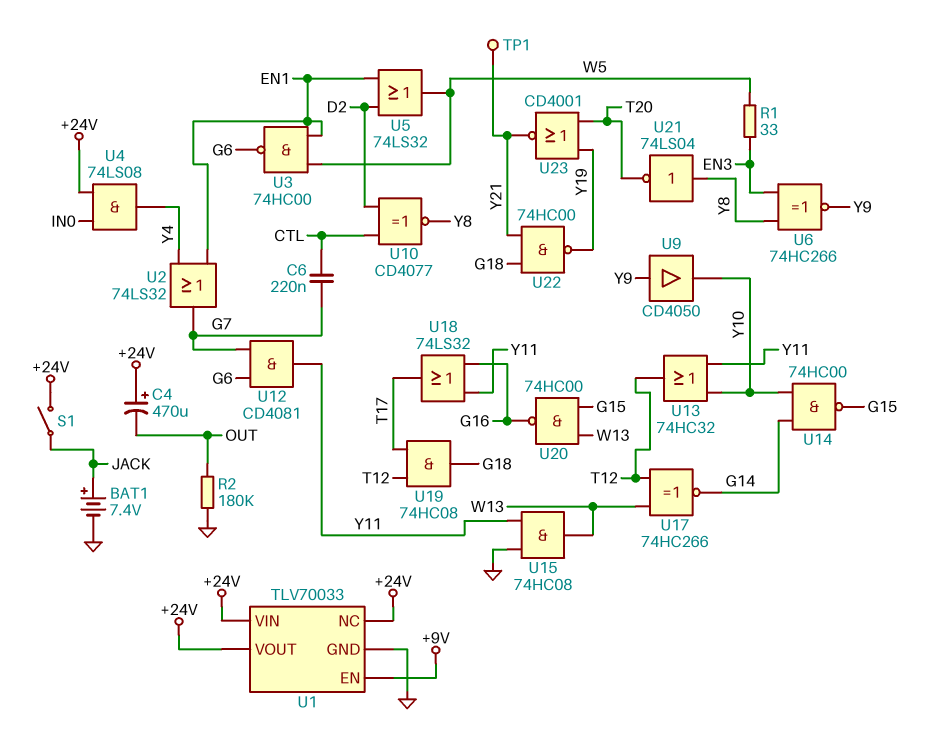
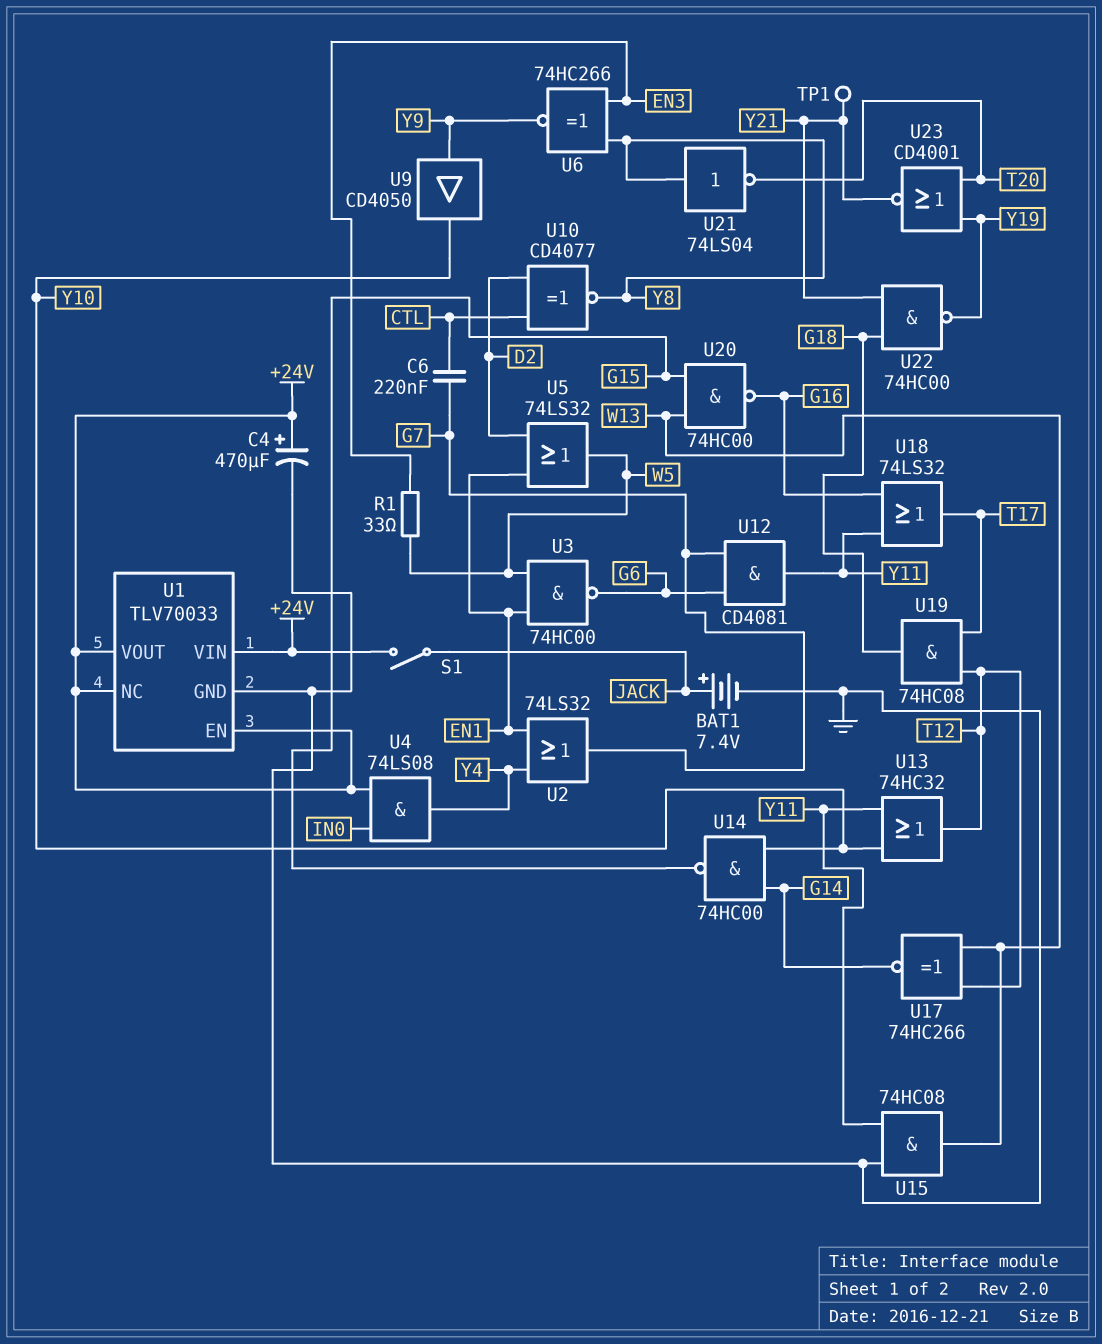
C4: 470uF (plus +24V, minus OUT) -> 470uF (plus +24V, minus GND)
R2: 180k (GND, OUT) -> none
U1 pin EN: +9V -> +24V

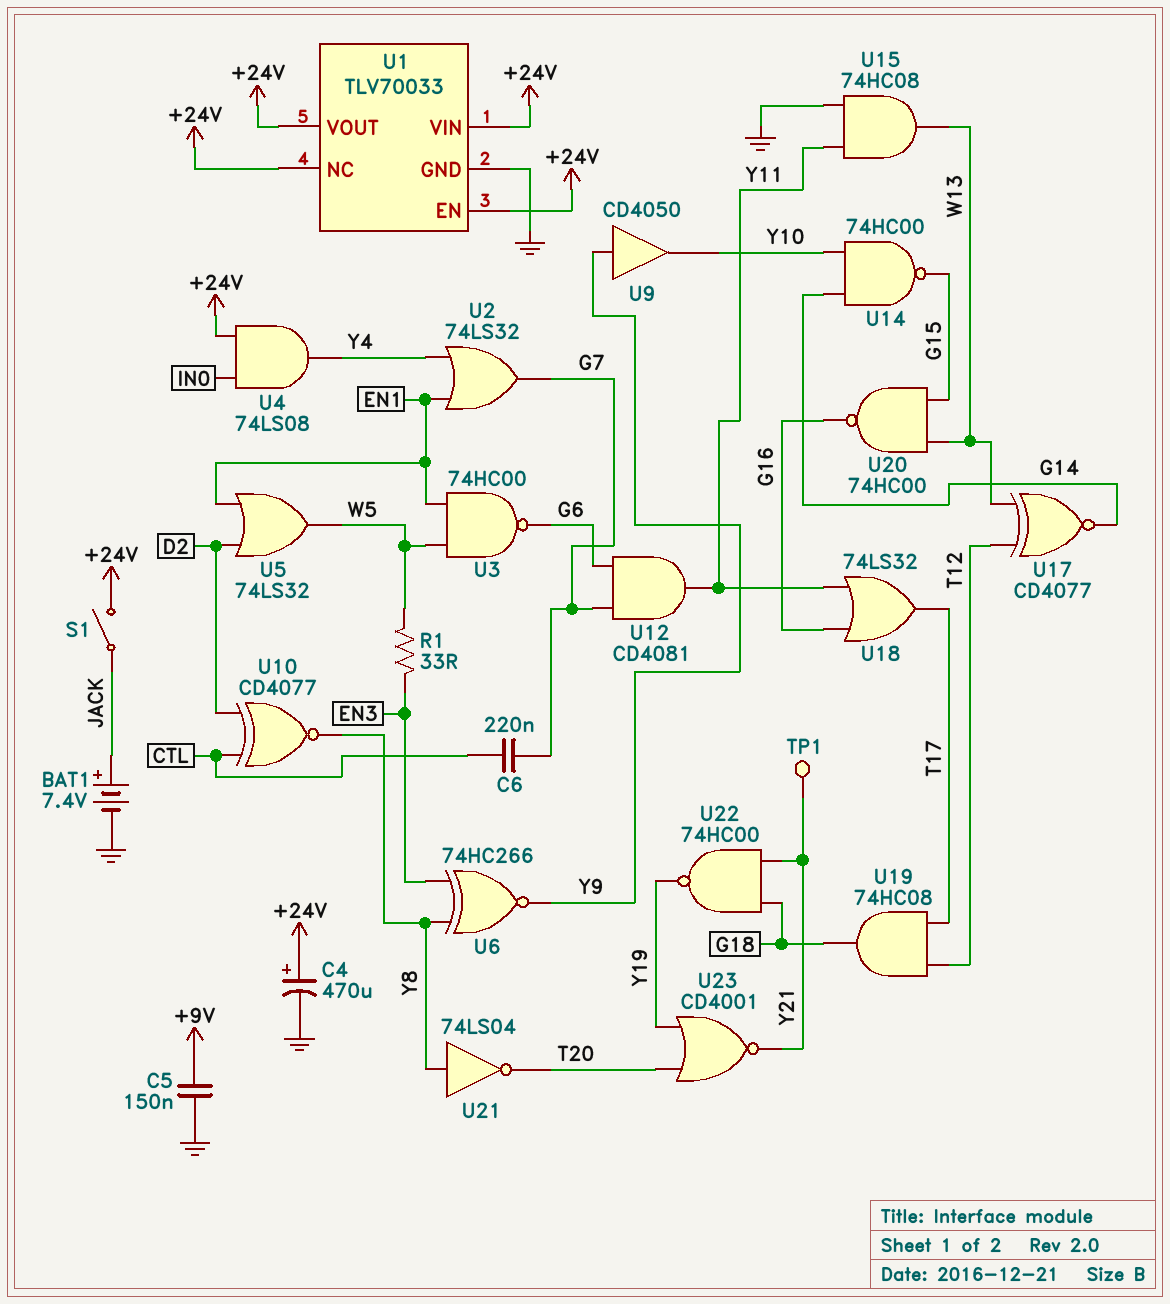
C5: none -> 150nF (+9V, GND)
U13: OR 74HC32 (in Y10, in Y11, out T12) -> none
U17: XNOR 74HC266 (in T12, in W13, out G14) -> XNOR CD4077 (in T12, in W13, out G14)

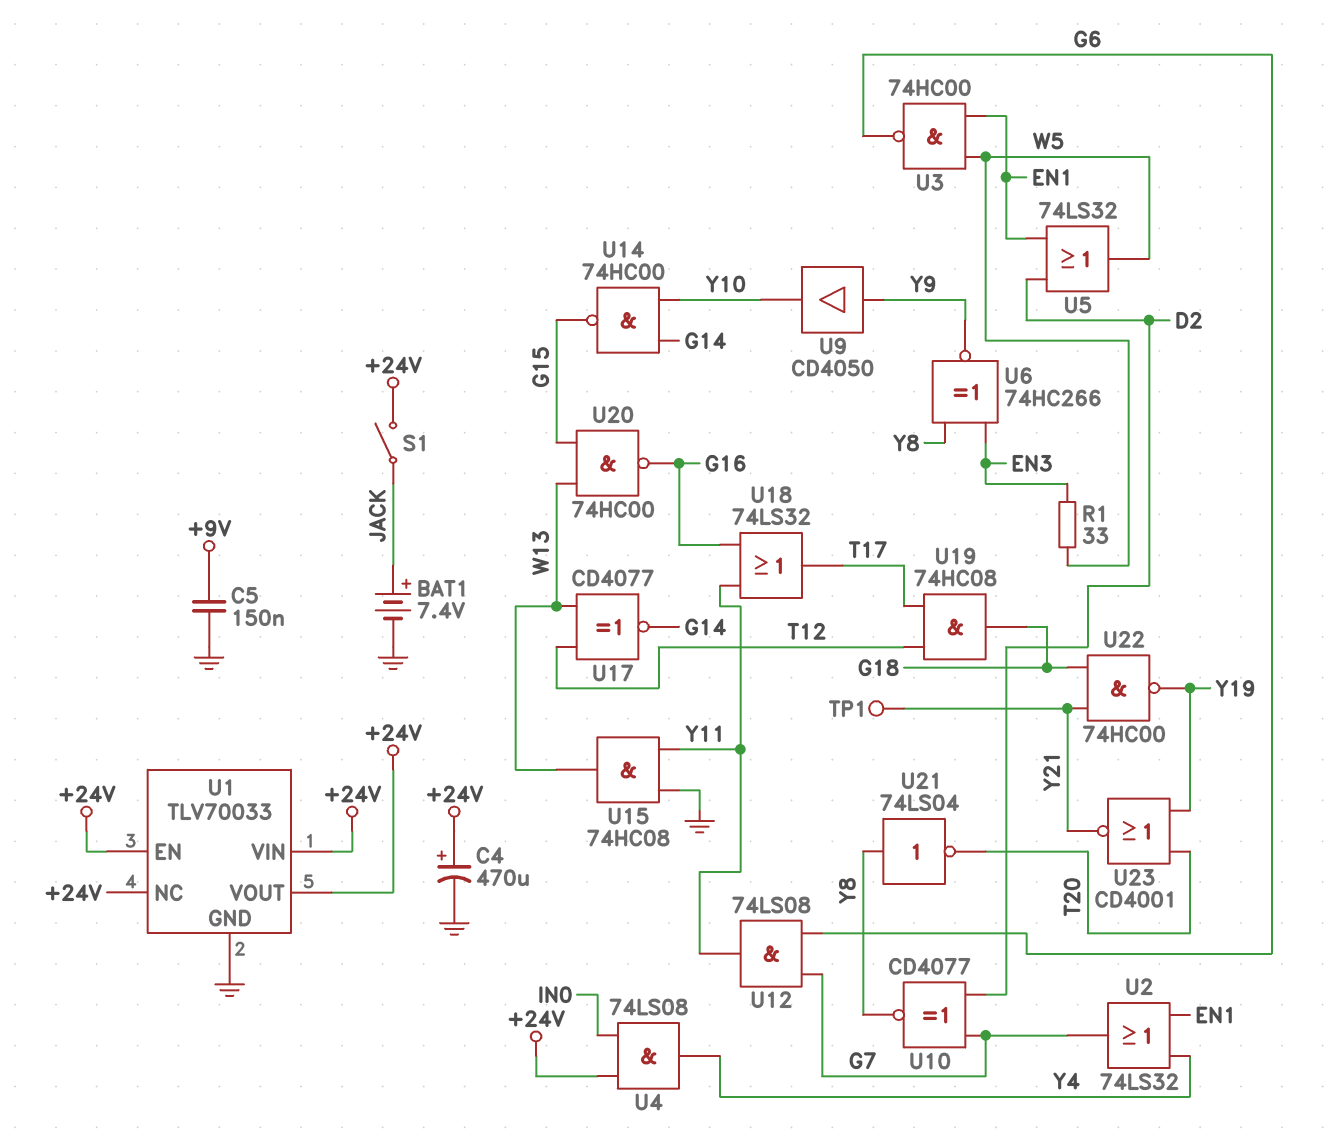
C6: 220nF (CTL, G7) -> none
U10: XNOR CD4077 (in CTL, in D2, out Y8) -> XNOR CD4077 (in D2, in G7, out Y8)
U12: AND CD4081 (in G6, in G7, out Y11) -> AND 74LS08 (in G6, in G7, out Y11)

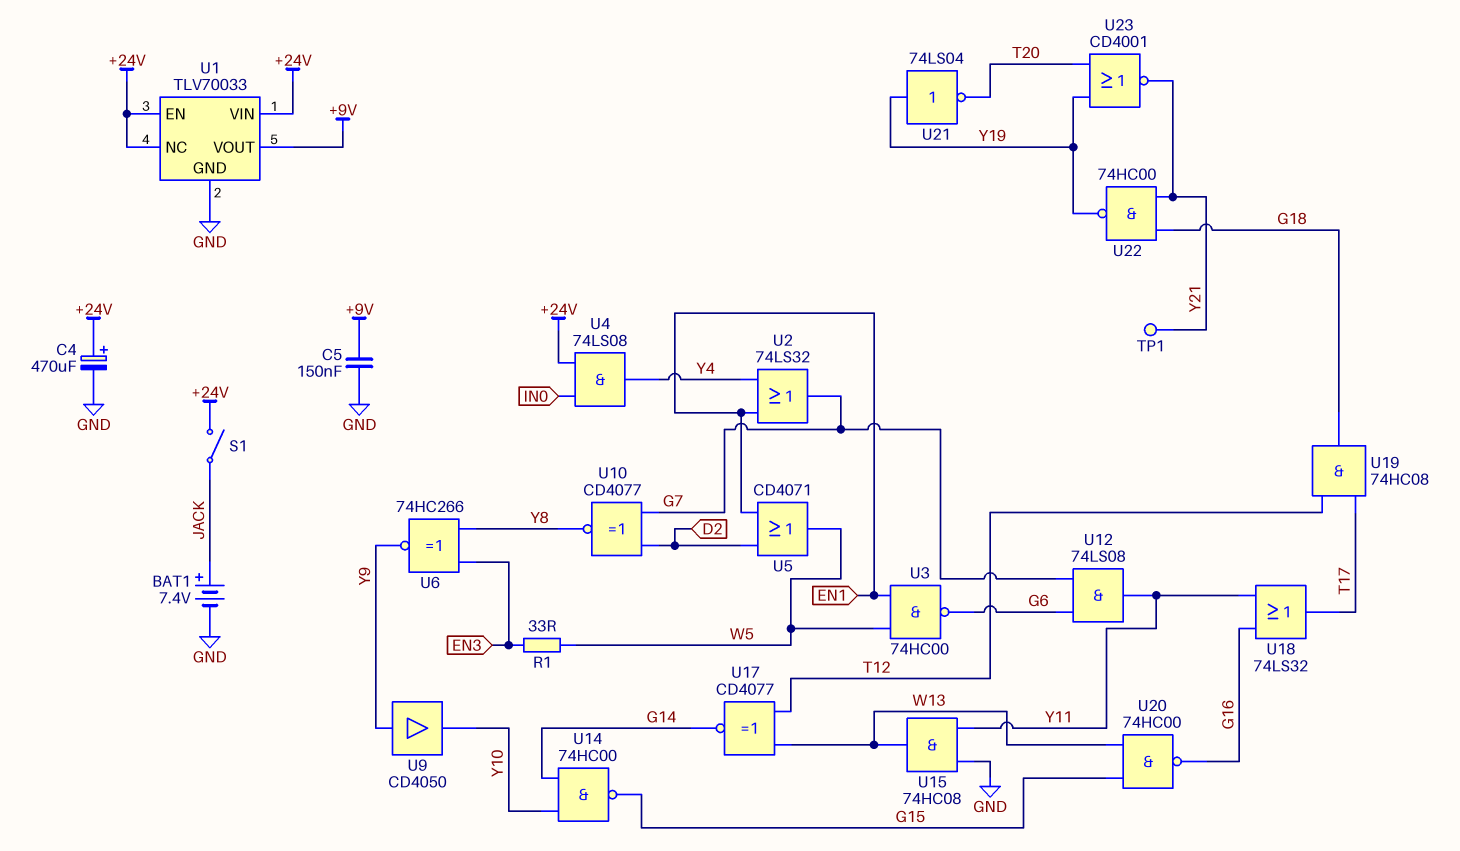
U1 pin VOUT: +24V -> +9V
U5: OR 74LS32 (in D2, in EN1, out W5) -> OR CD4071 (in D2, in EN1, out W5)
U21: NOT 74LS04 (in Y8, out T20) -> NOT 74LS04 (in Y19, out T20)

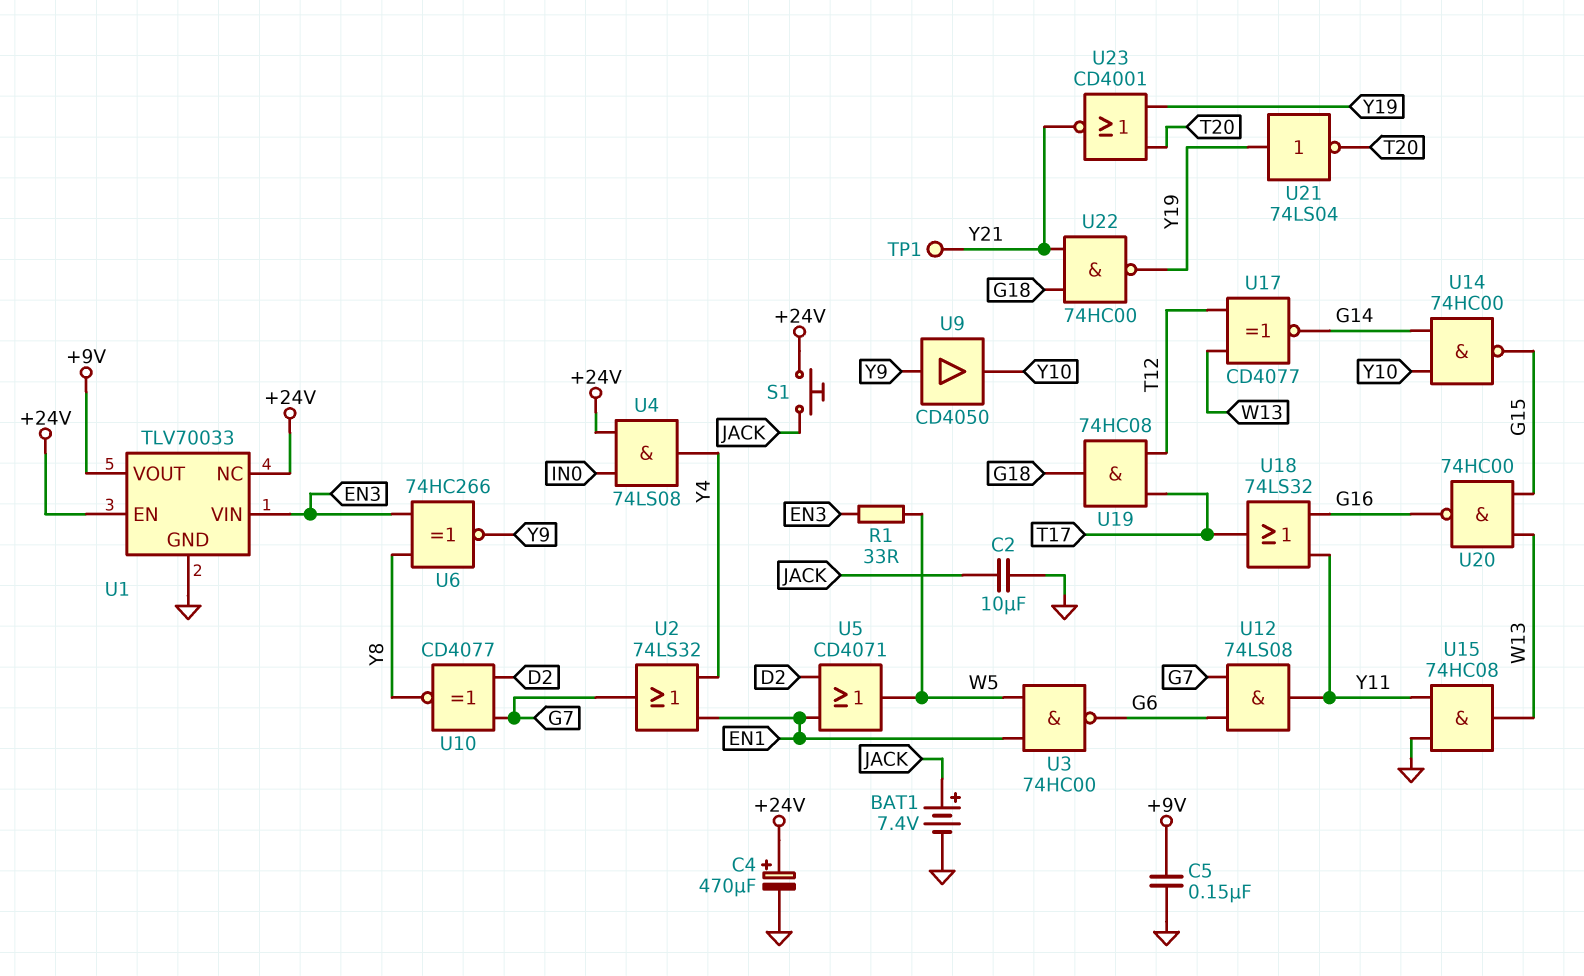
C2: none -> 10uF (GND, JACK)
S1: switch (+24V, JACK) -> button (+24V, JACK)
U1 pin VIN: +24V -> EN3

